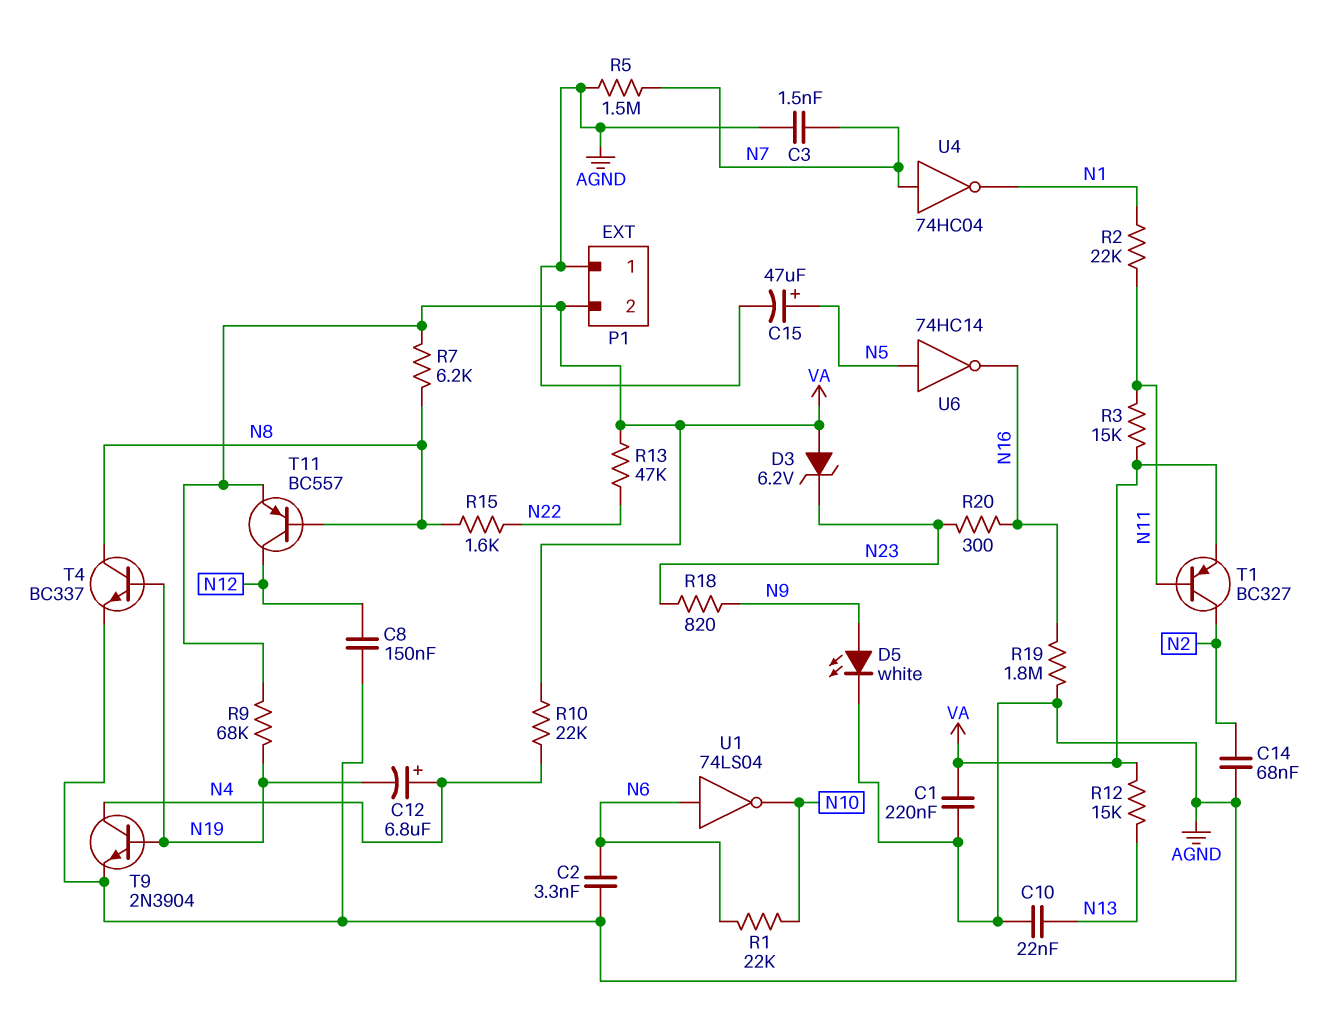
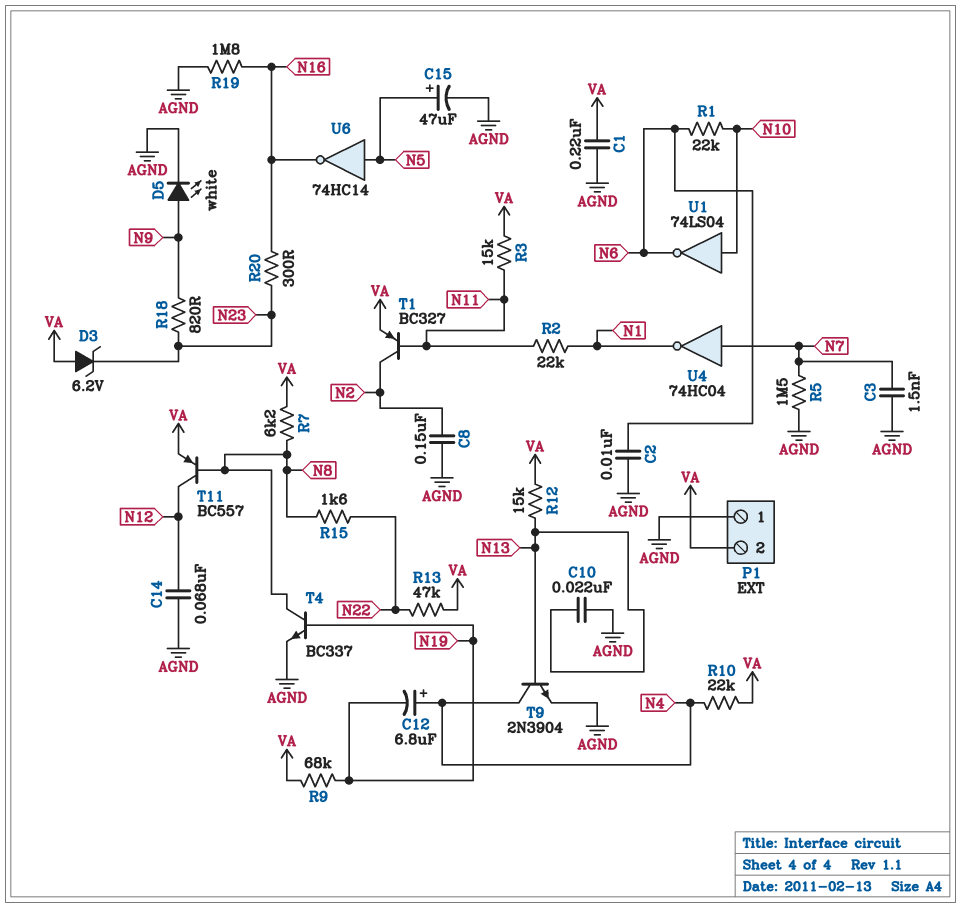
C2: 3.3nF (AGND, N6) -> 10nF (AGND, N6)
C8: 150nF (AGND, N12) -> 150nF (AGND, N2)
C14: 68nF (AGND, N2) -> 68nF (AGND, N12)
T9: NPN 2N3904 (B N19, C N4, E AGND) -> NPN 2N3904 (B N13, C N4, E AGND)
U1: NOT 74LS04 (in N6, out N10) -> NOT 74LS04 (in N10, out N6)

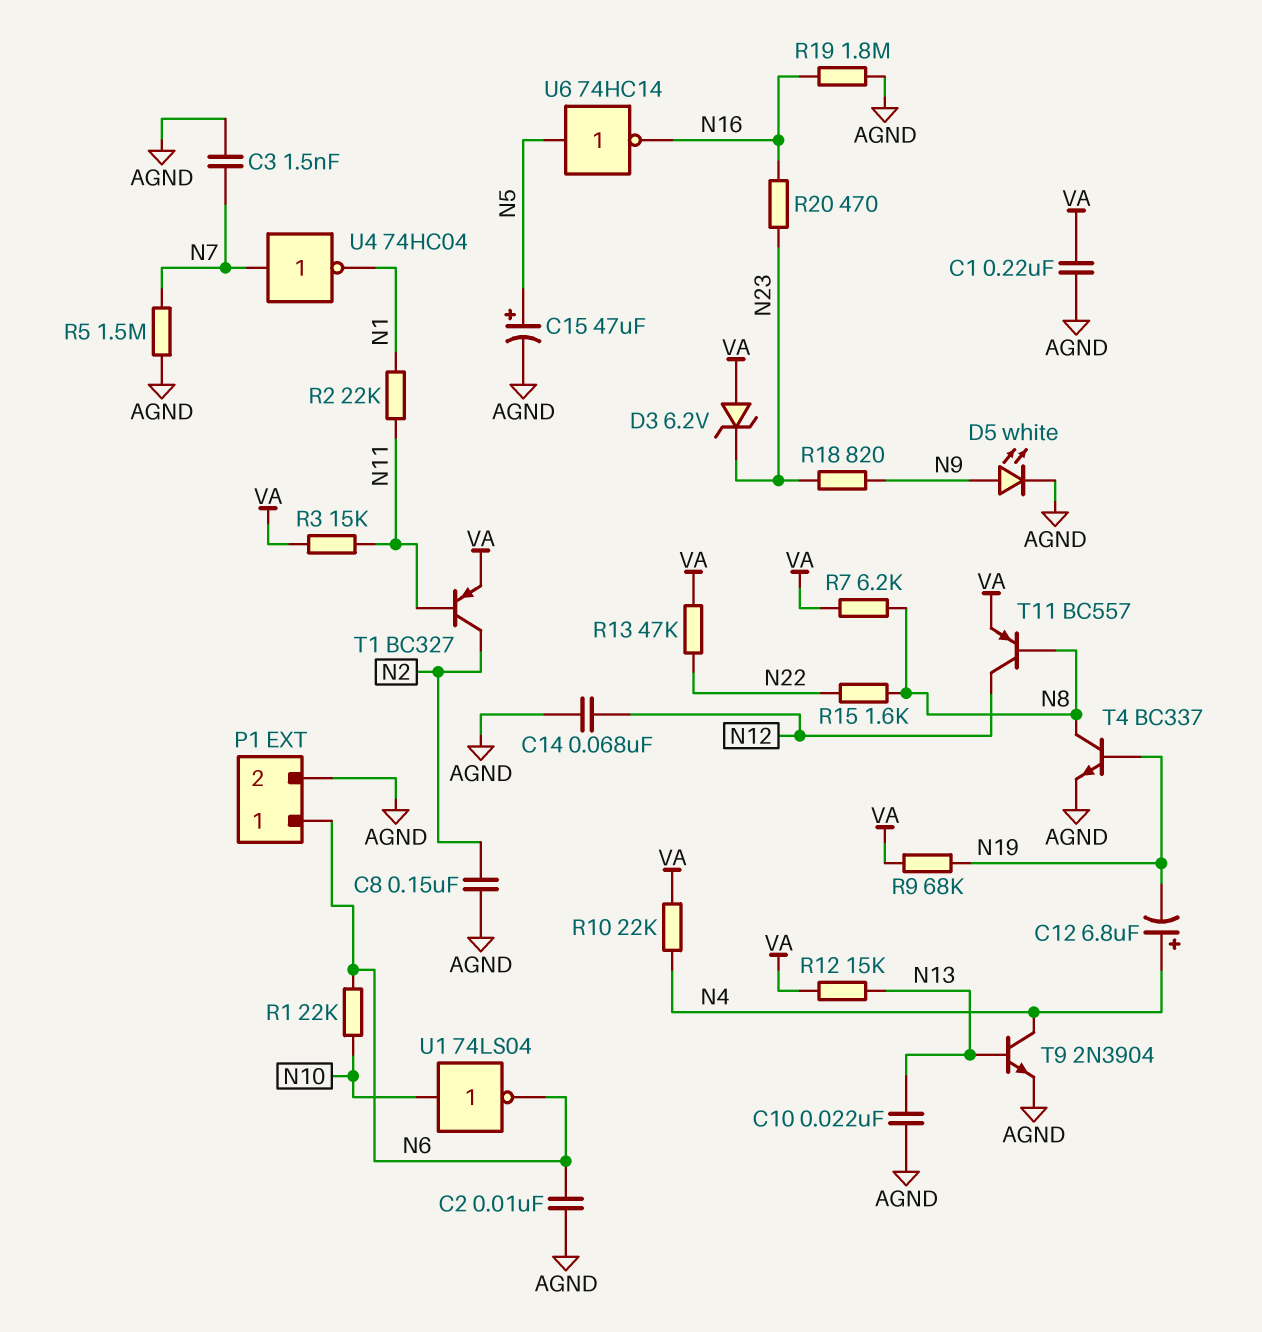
P1 pin 1: AGND -> N6
P1 pin 2: VA -> AGND
R20: 300 (N16, N23) -> 470 (N16, N23)

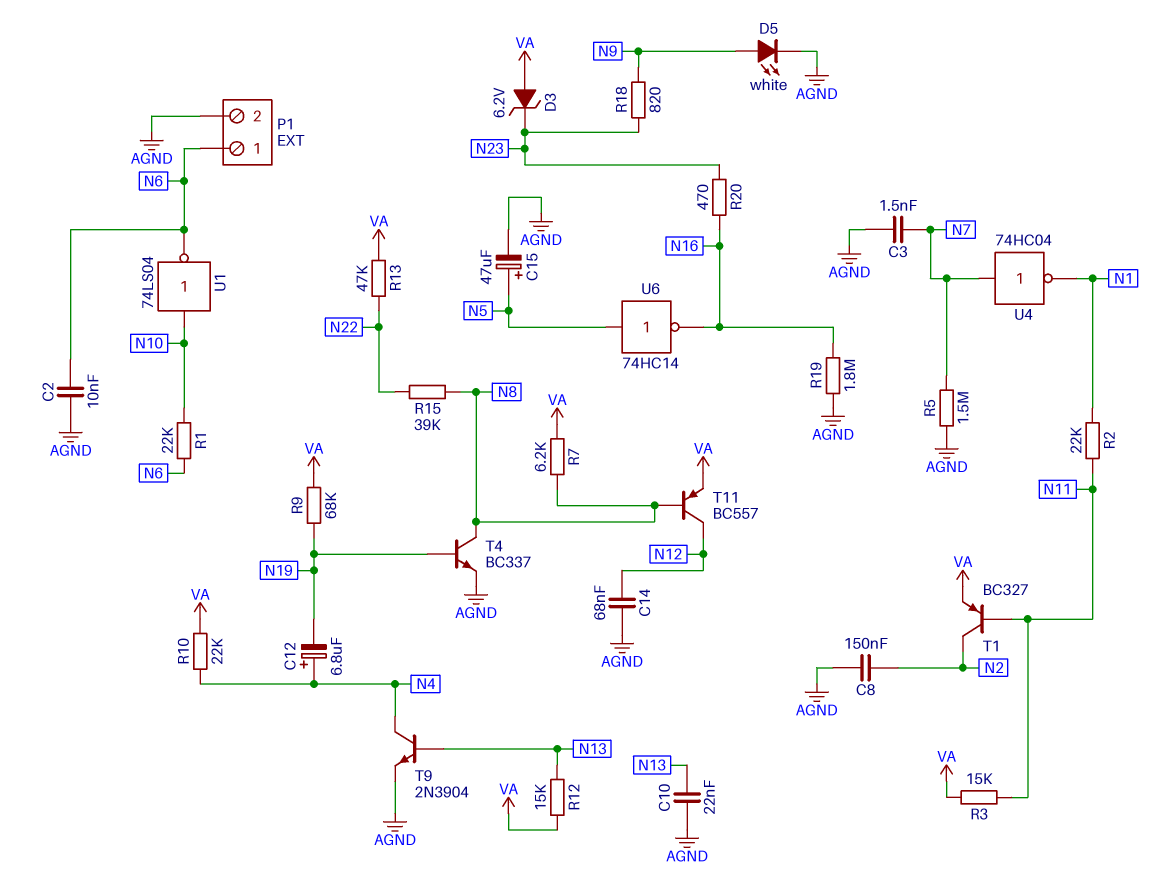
C1: 220nF (AGND, VA) -> none
R15: 1.6k (N8, N22) -> 39k (N8, N22)

